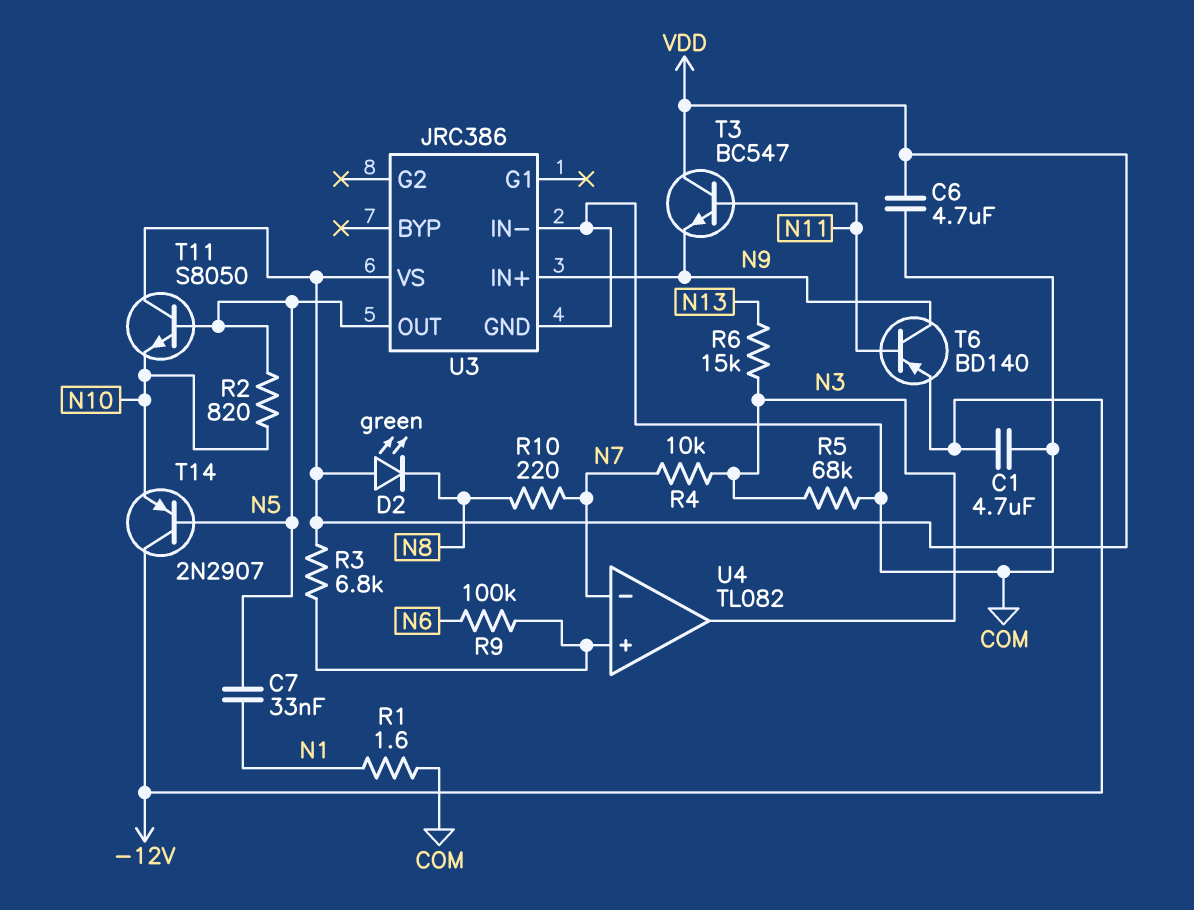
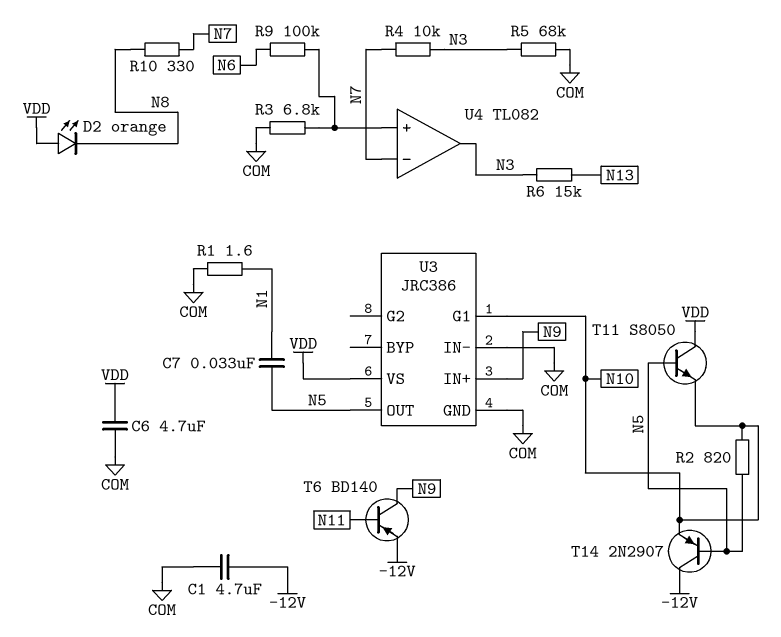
D2: LED green (A VDD, K N8) -> LED orange (A VDD, K N8)
R3: 6.8k (U4/in+, VDD) -> 6.8k (COM, U4/in+)
R10: 220 (N7, N8) -> 330 (N7, N8)
T3: NPN BC547 (B N11, C VDD, E N9) -> none
U3 pin G1: none -> N10

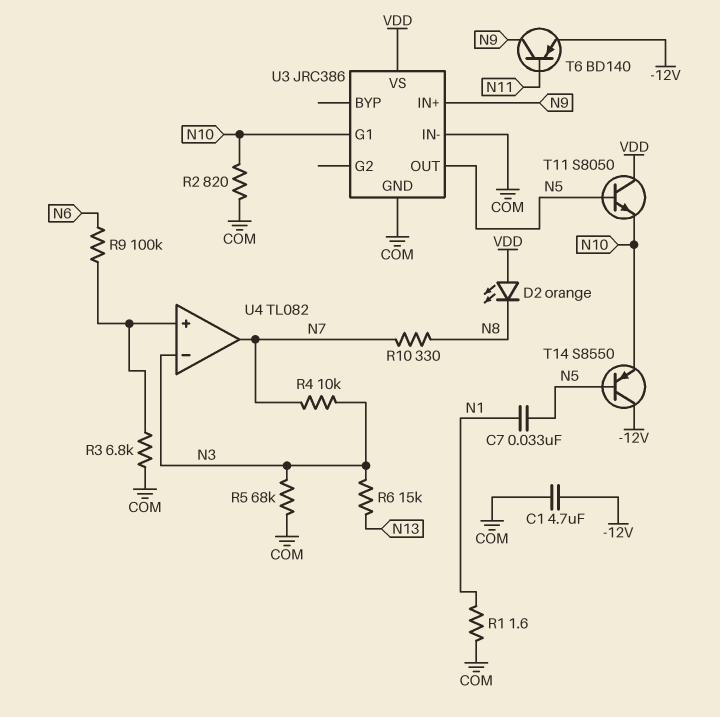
C6: 4.7uF (COM, VDD) -> none
R2: 820 (N5, N10) -> 820 (COM, N10)
T14: PNP 2N2907 (B N5, C -12V, E N10) -> PNP S8550 (B N5, C -12V, E N10)
U4 pin in-: N7 -> N3
U4 pin out: N3 -> N7

